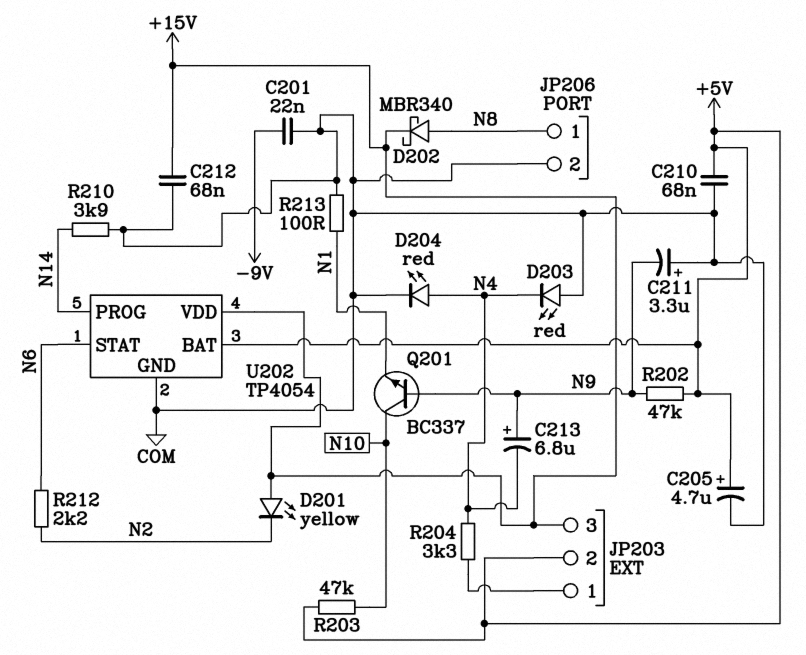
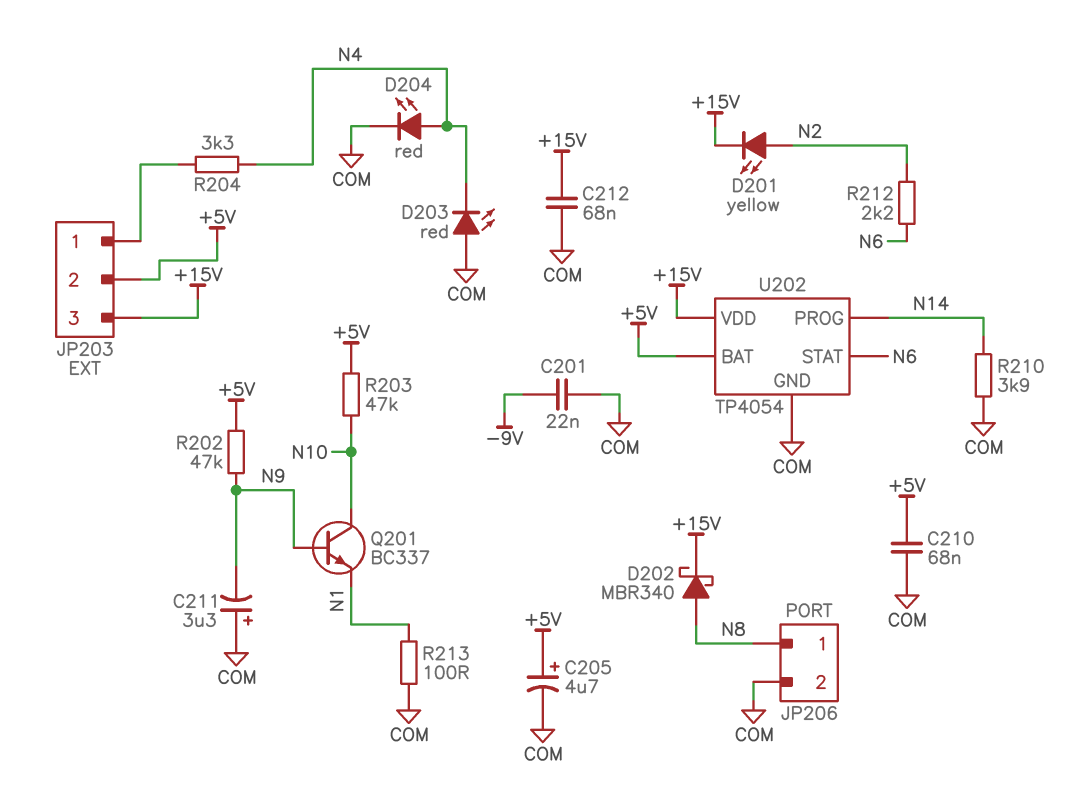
C213: 6.8uF (plus N9, minus N4) -> none
D201: LED yellow (A +15V, K N2) -> LED yellow (A N2, K +15V)

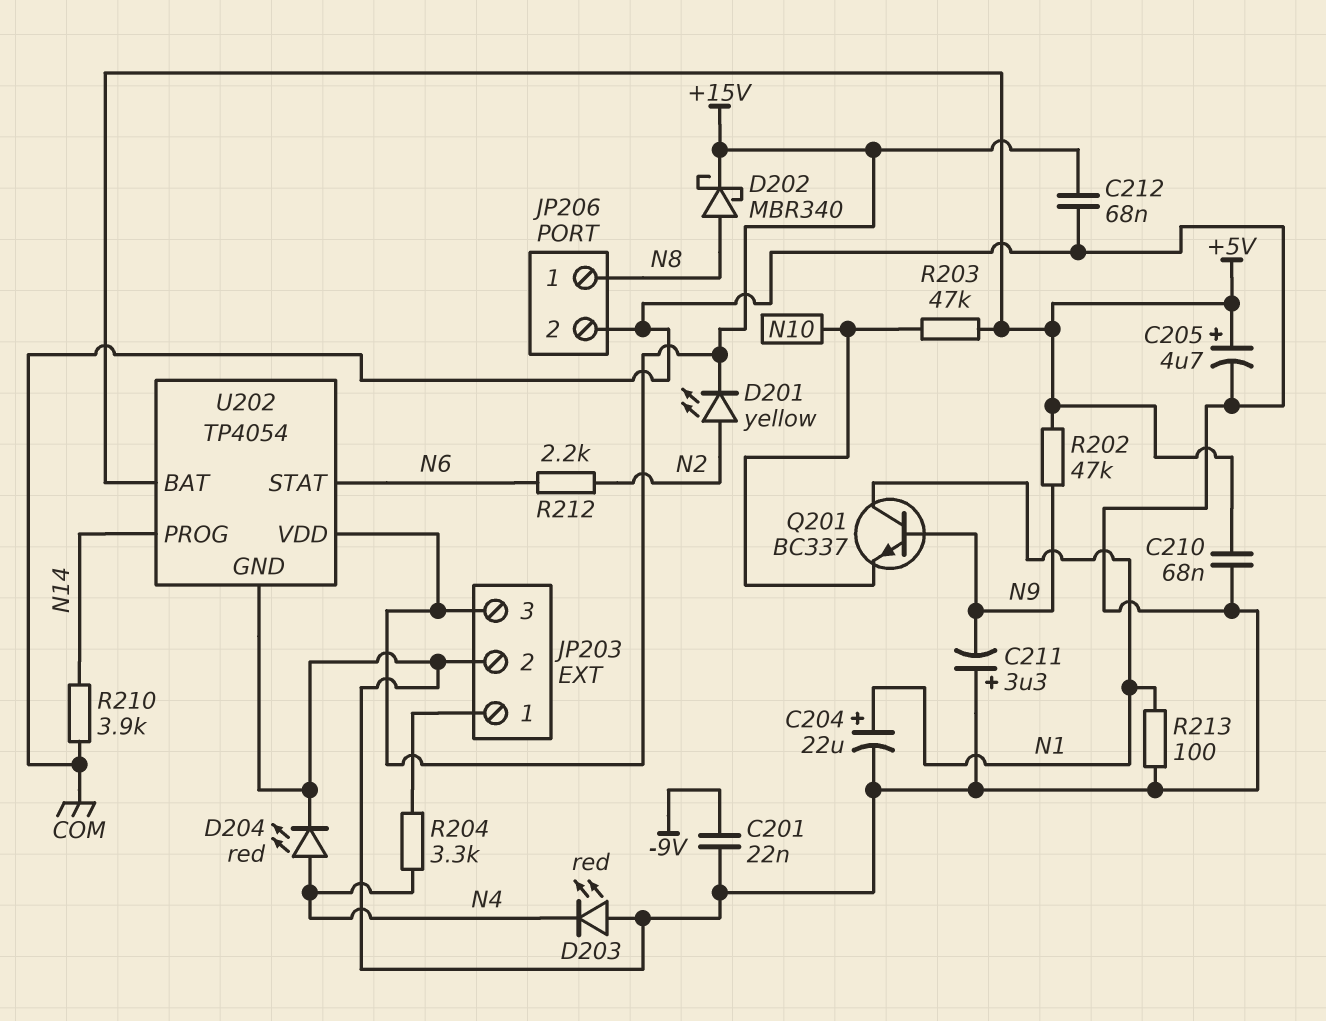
C204: none -> 22uF (plus N1, minus COM)
JP203 pin 2: +5V -> COM
Q201: NPN BC337 (B N9, C N10, E N1) -> NPN BC337 (B N9, C N1, E N10)

